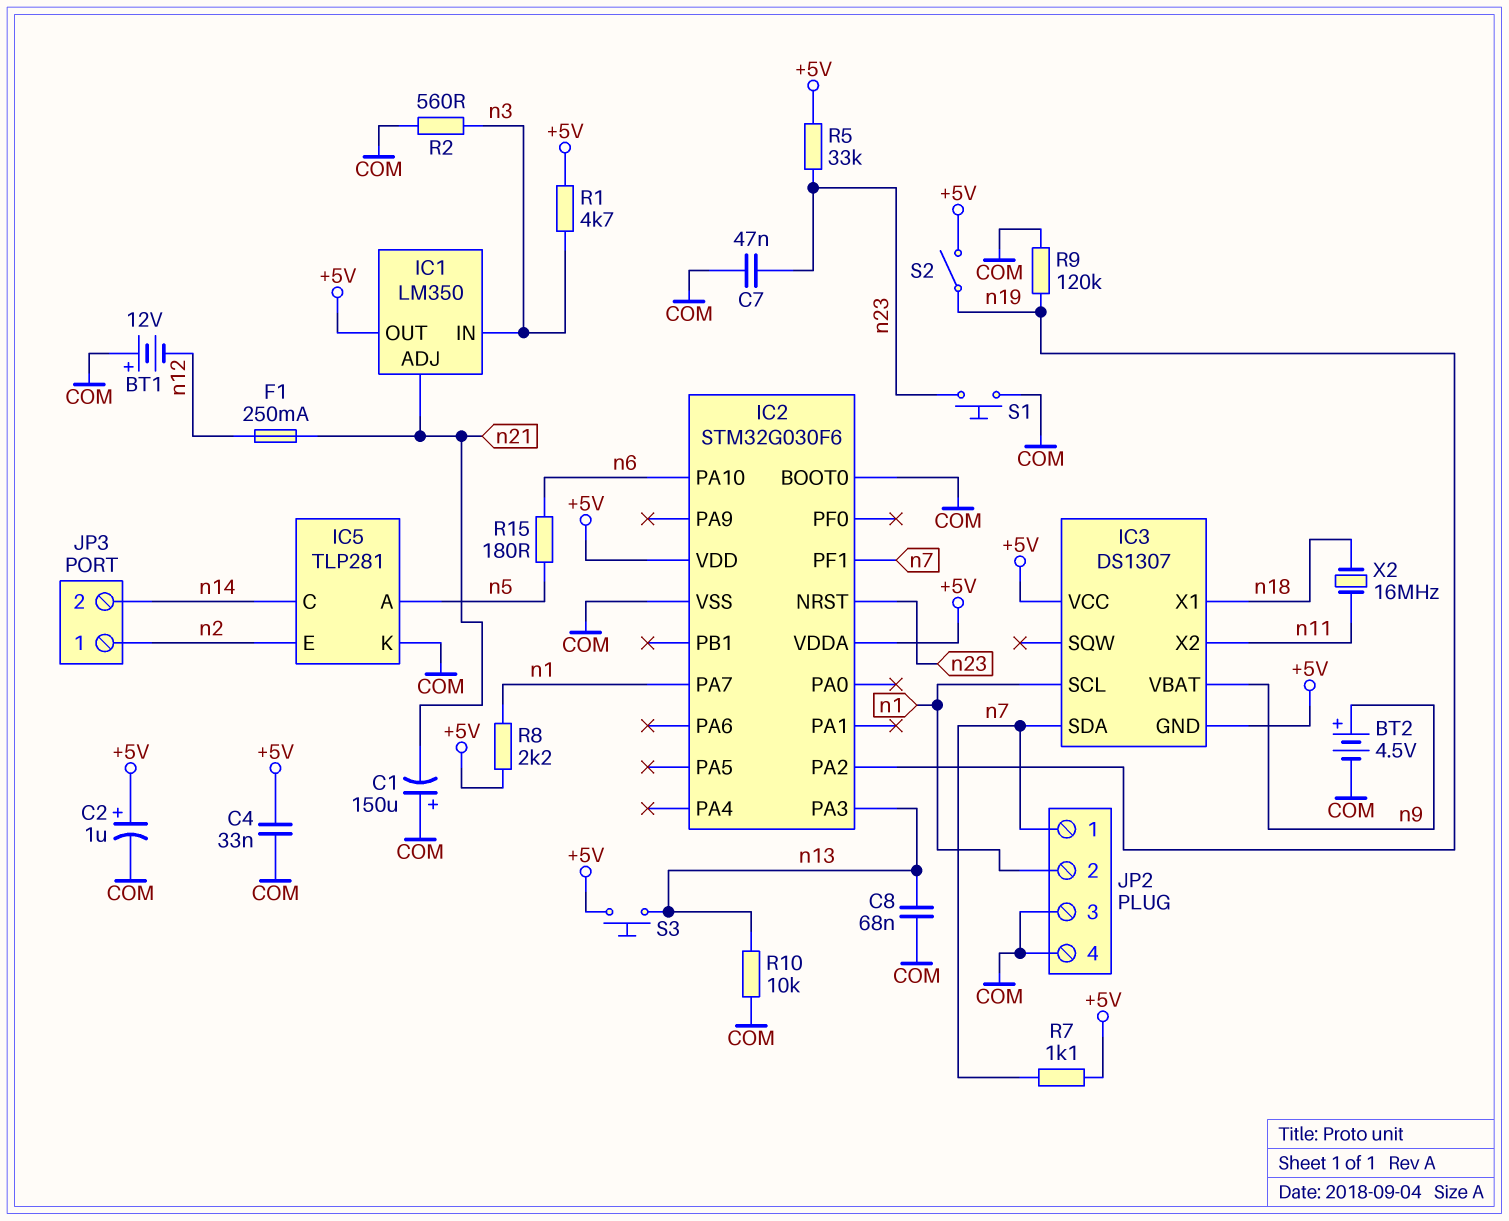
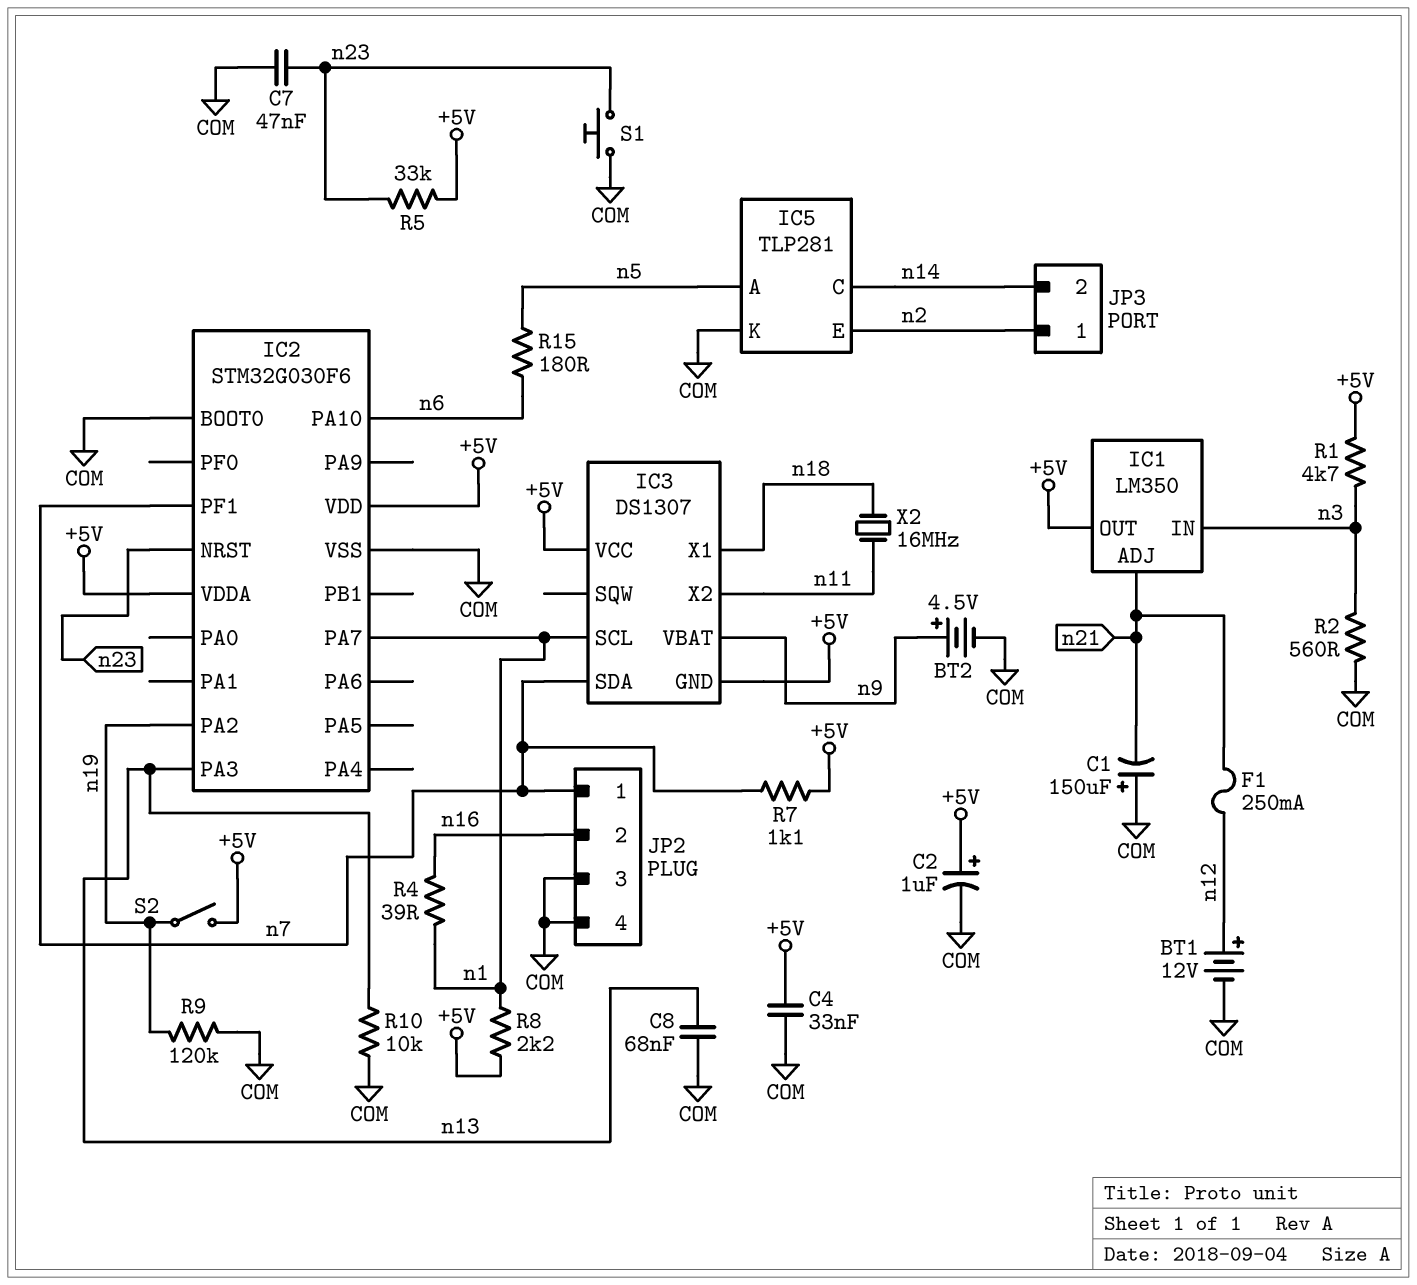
BT1: 12V (plus COM, minus n12) -> 12V (plus n12, minus COM)
JP2 pin 2: n1 -> n16
R4: none -> 39 (n1, n16)
S3: button (+5V, n13) -> none

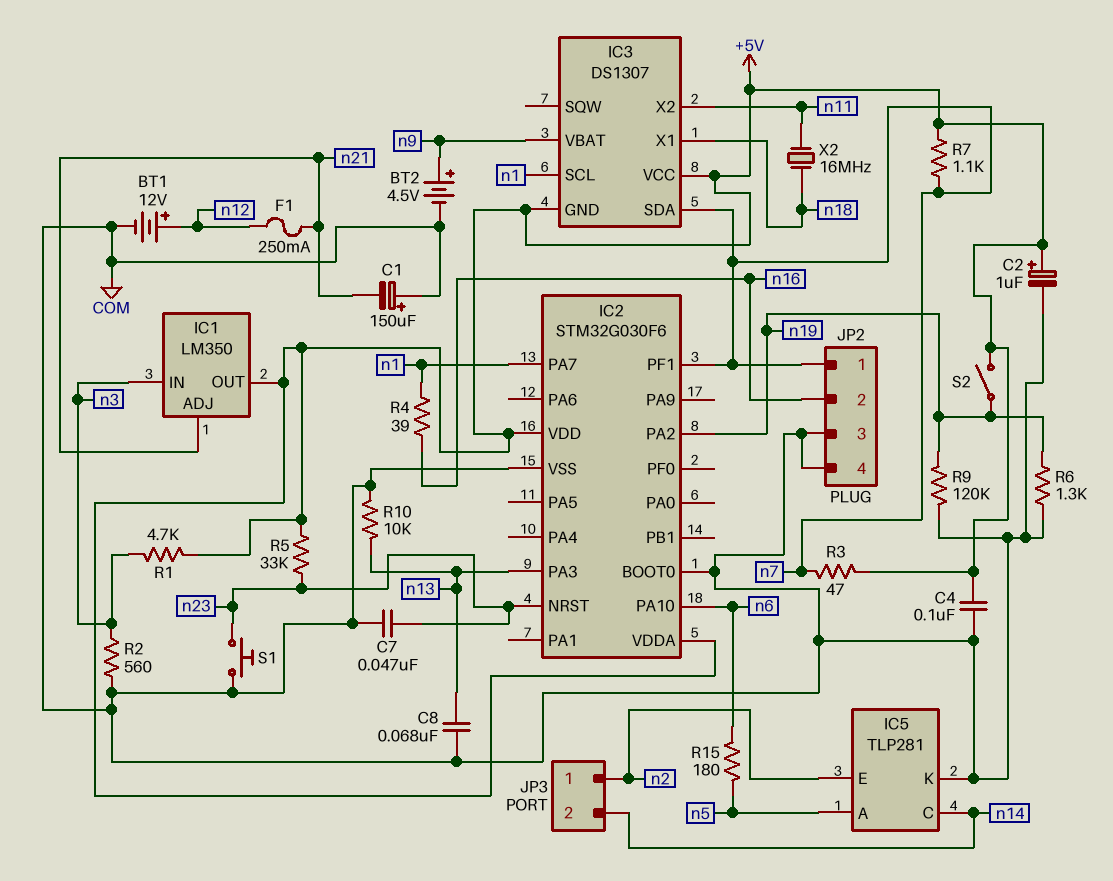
C4: 33nF (+5V, COM) -> 100nF (+5V, COM)
R3: none -> 47 (+5V, n7)
R6: none -> 1.3k (COM, n19)
R8: 2.2k (+5V, n1) -> none

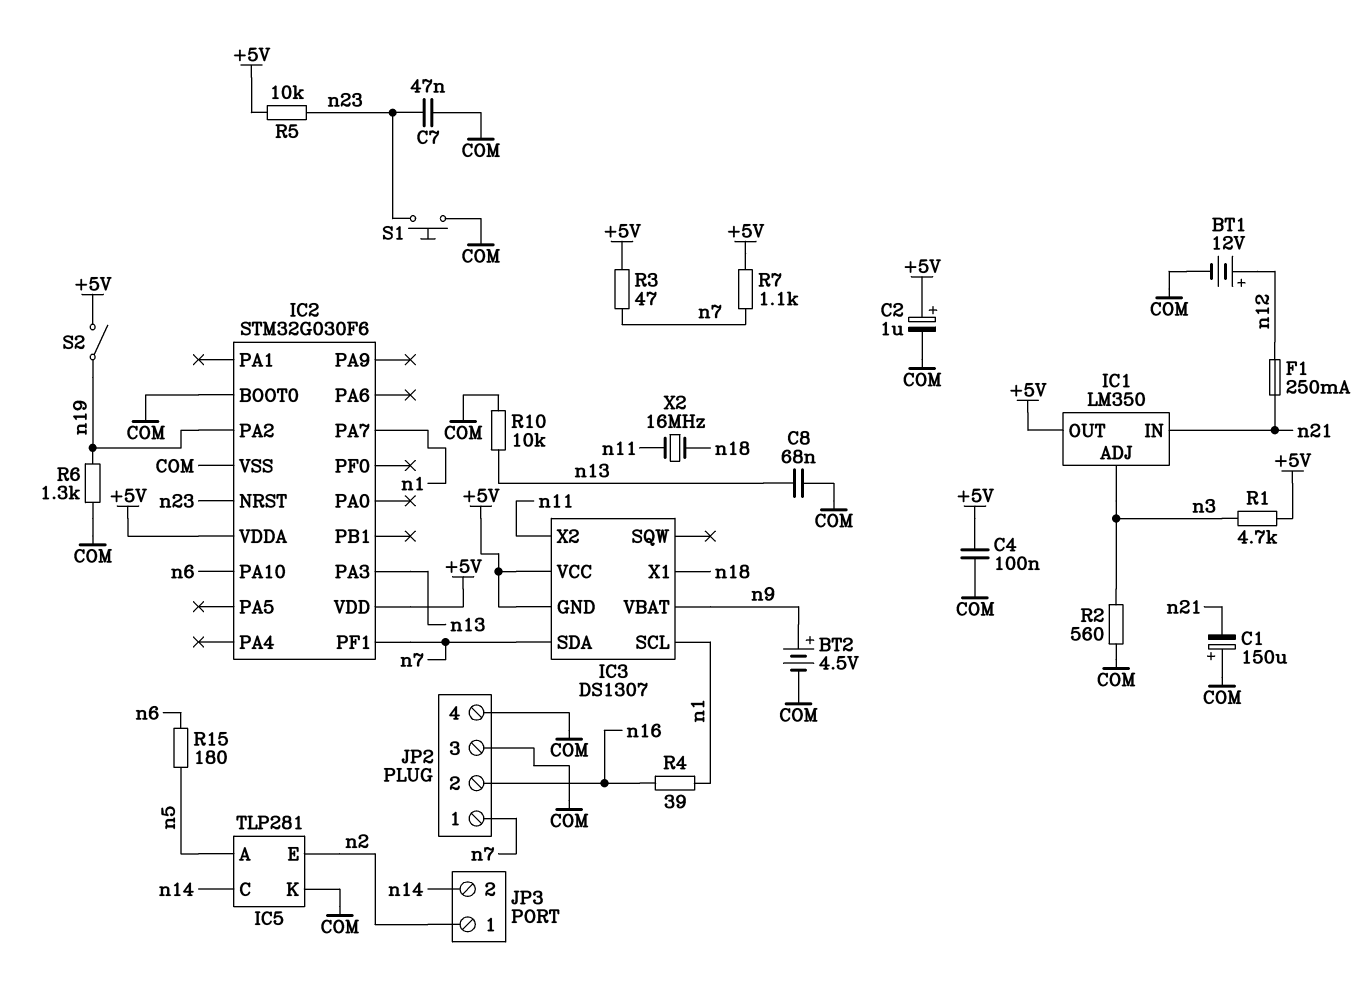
IC1 pin ADJ: n21 -> n3
IC1 pin IN: n3 -> n21
R5: 33k (+5V, n23) -> 10k (+5V, n23)
R9: 120k (COM, n19) -> none

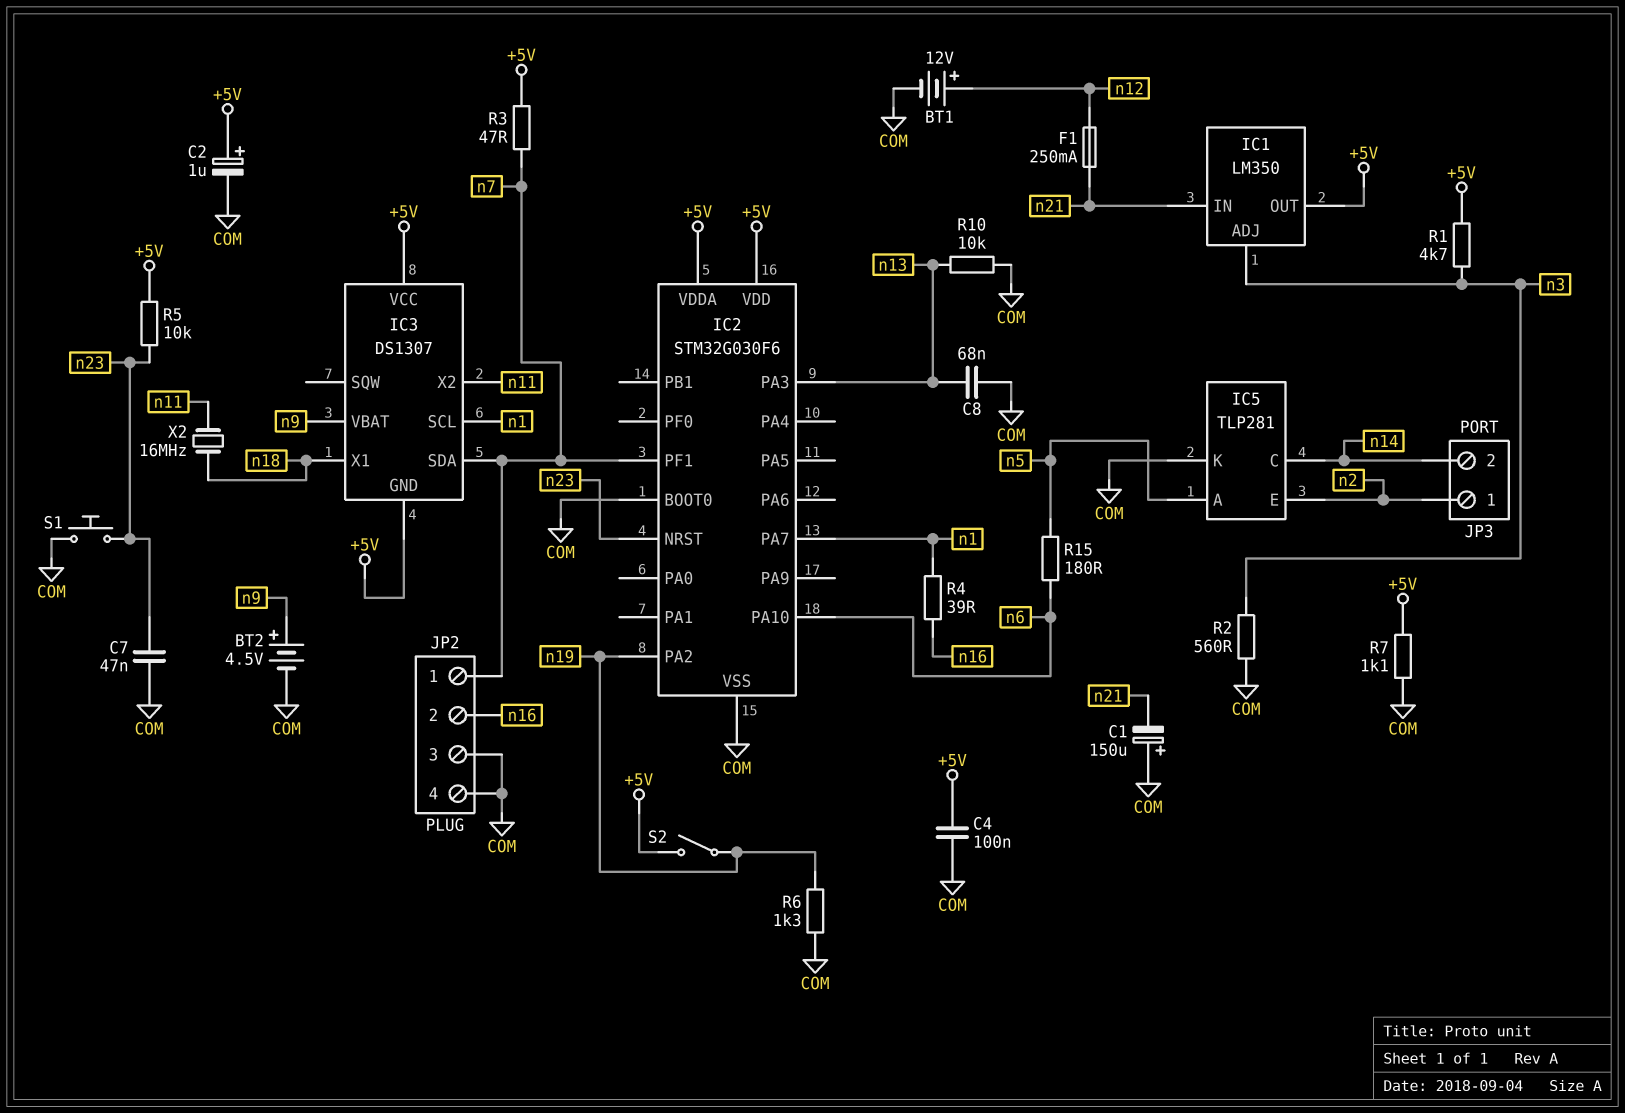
R7: 1.1k (+5V, n7) -> 1.1k (+5V, COM)

